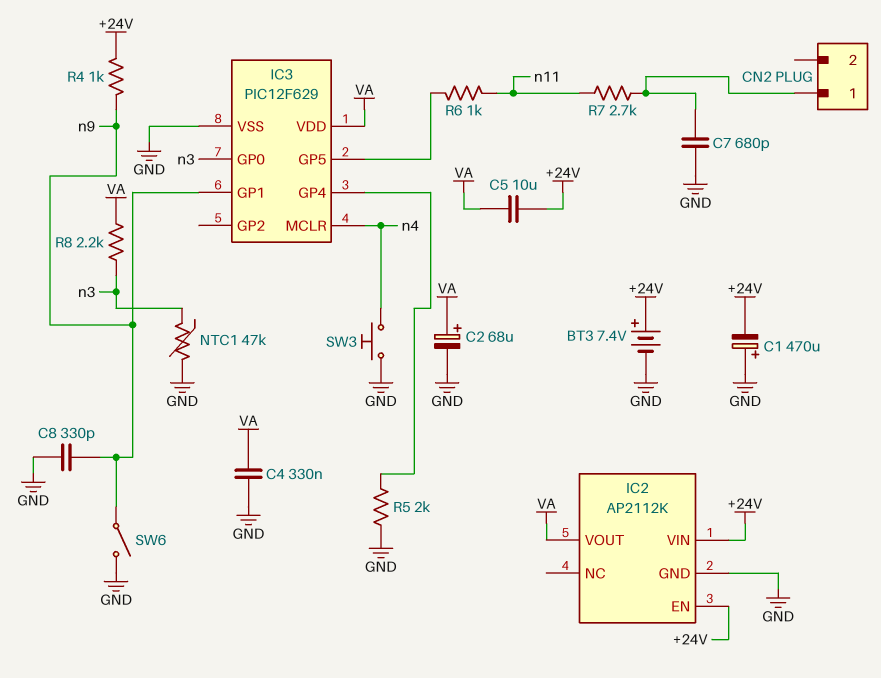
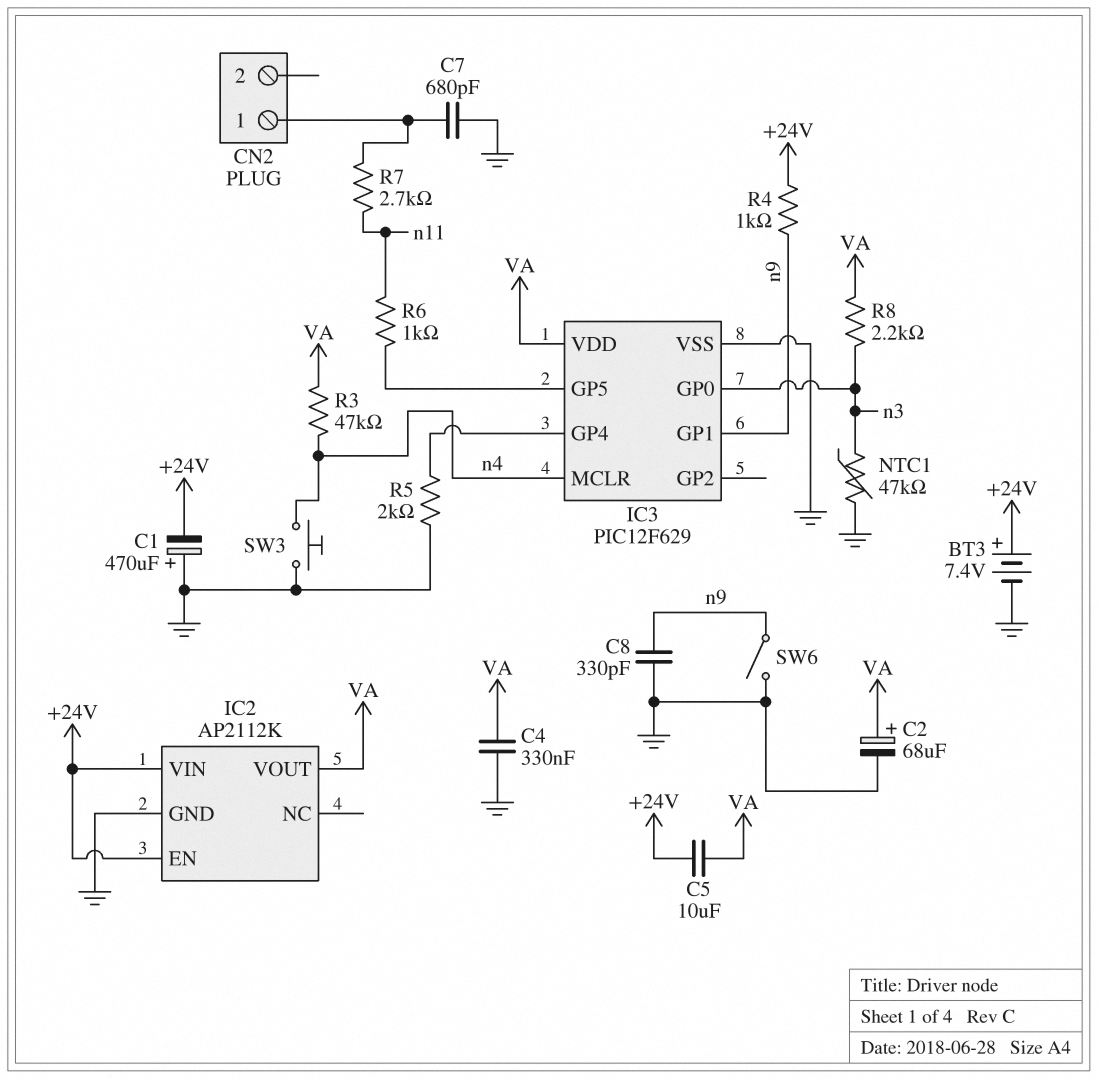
R3: none -> 47k (VA, n4)

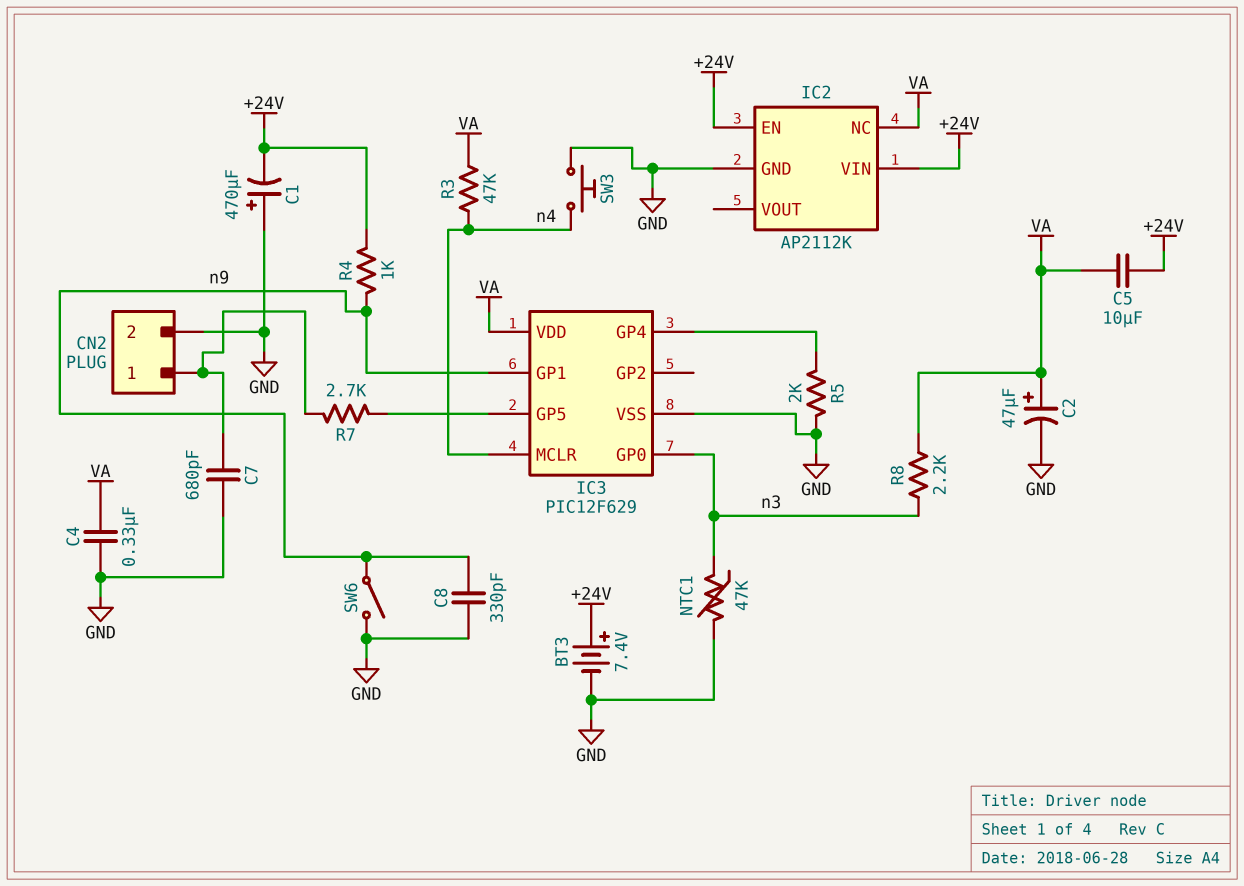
C2: 68uF (plus VA, minus GND) -> 47uF (plus VA, minus GND)
CN2 pin 2: none -> GND
IC2 pin NC: none -> VA
IC2 pin VOUT: VA -> none
R6: 1k (IC3/GP5, n11) -> none
R7: 2.7k (CN2/1, n11) -> 2.7k (CN2/1, IC3/GP5)

